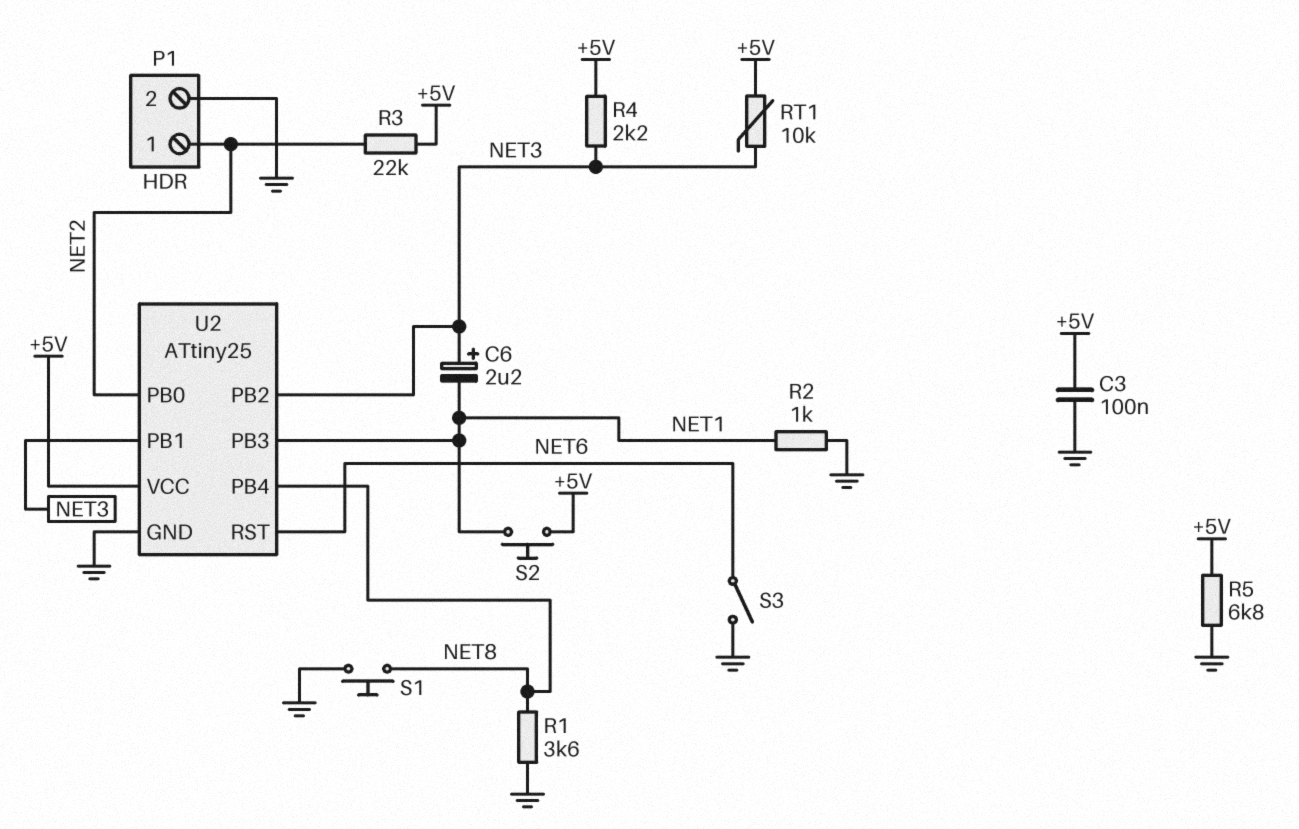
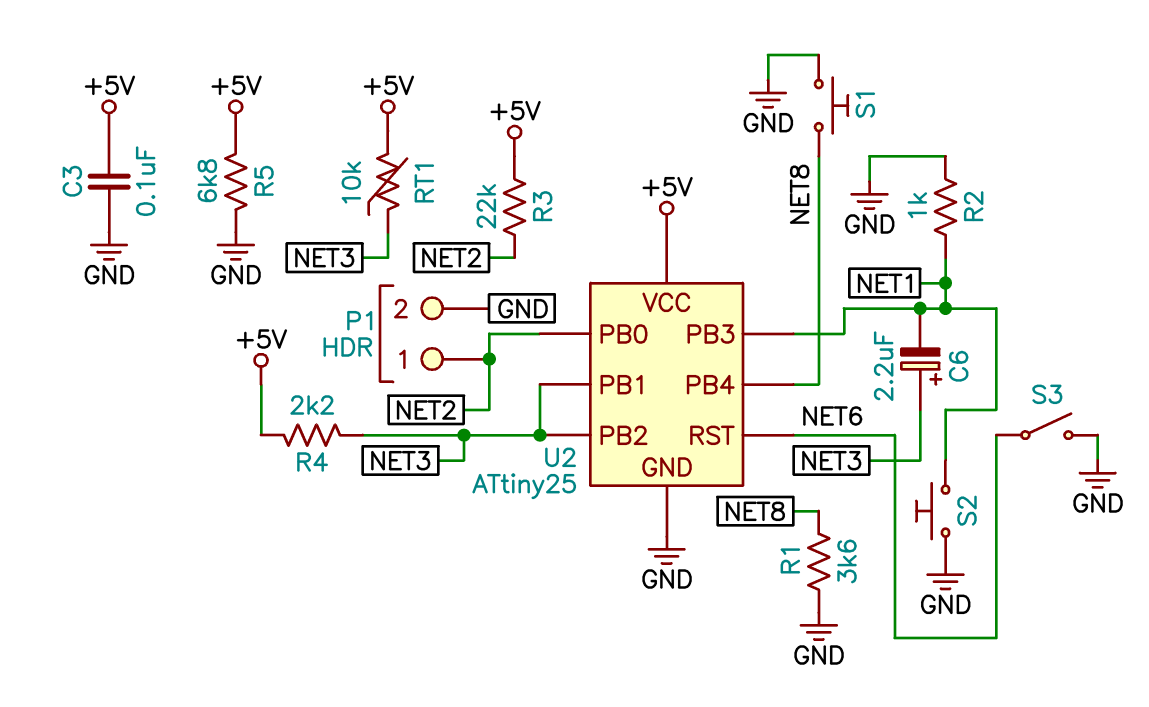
S2: button (+5V, NET1) -> button (GND, NET1)

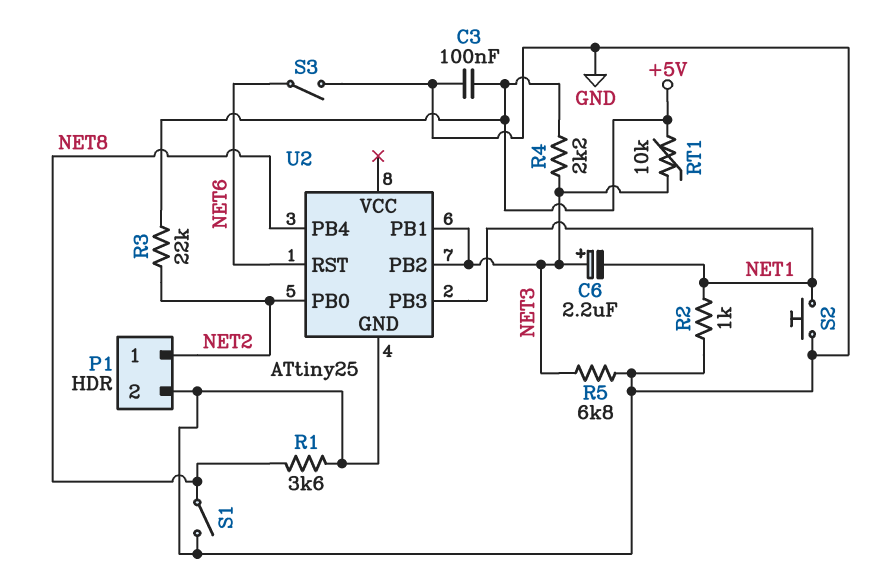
R5: 6.8k (+5V, GND) -> 6.8k (GND, NET3)
S1: button (GND, NET8) -> switch (GND, NET8)
U2 pin VCC: +5V -> none

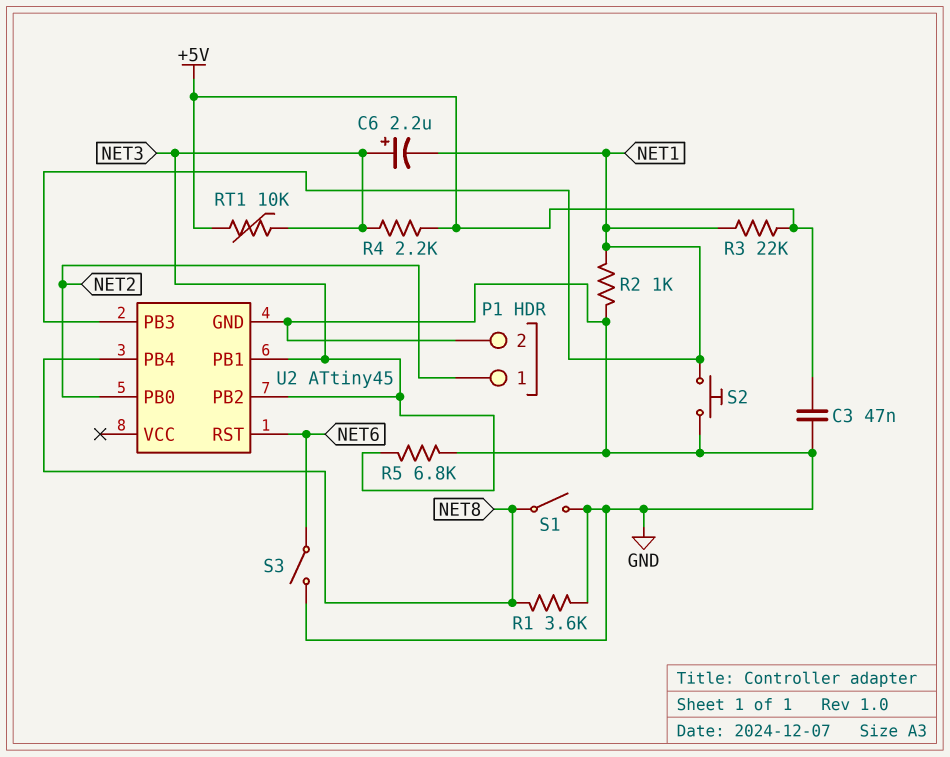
C3: 100nF (+5V, GND) -> 47nF (+5V, GND)
R3: 22k (+5V, NET2) -> 22k (+5V, NET1)
U2: ATtiny25 -> ATtiny45

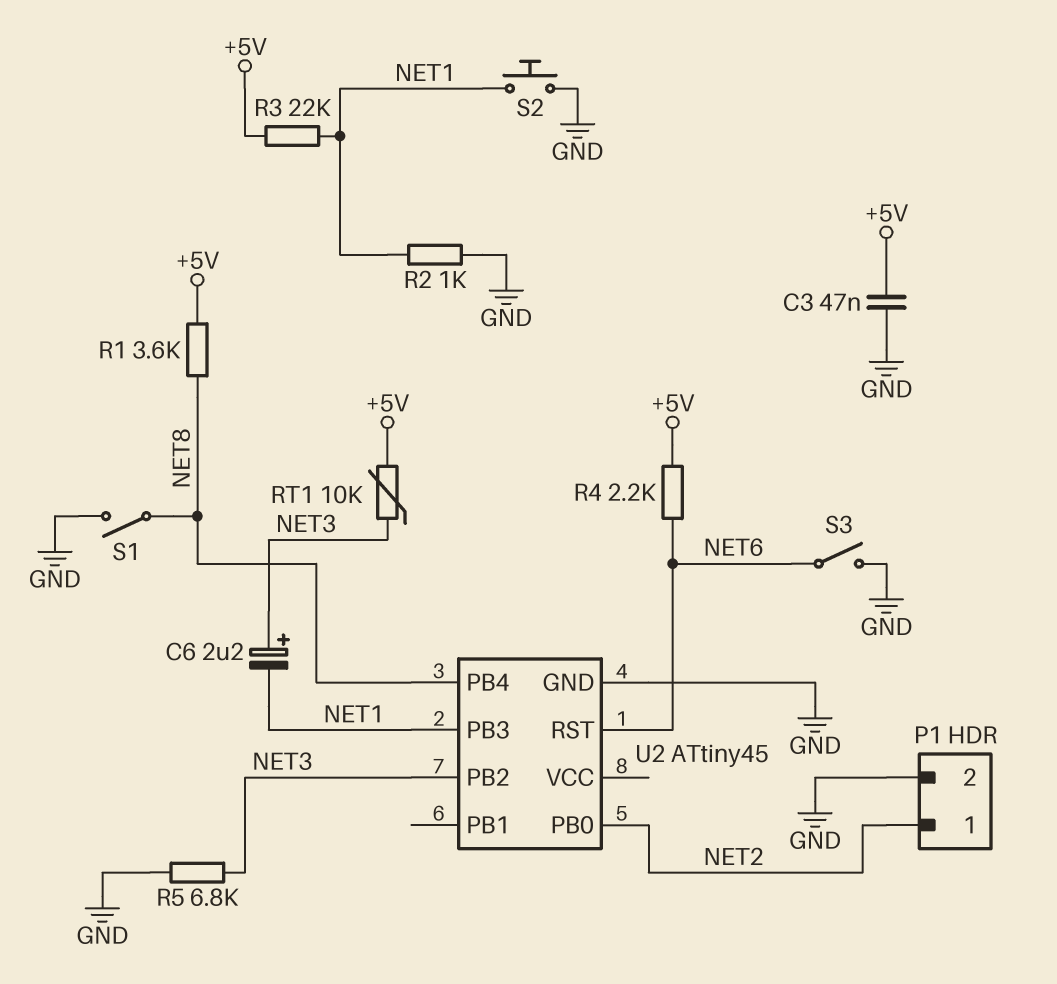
R1: 3.6k (GND, NET8) -> 3.6k (+5V, NET8)
R4: 2.2k (+5V, NET3) -> 2.2k (+5V, NET6)
U2 pin PB1: NET3 -> none

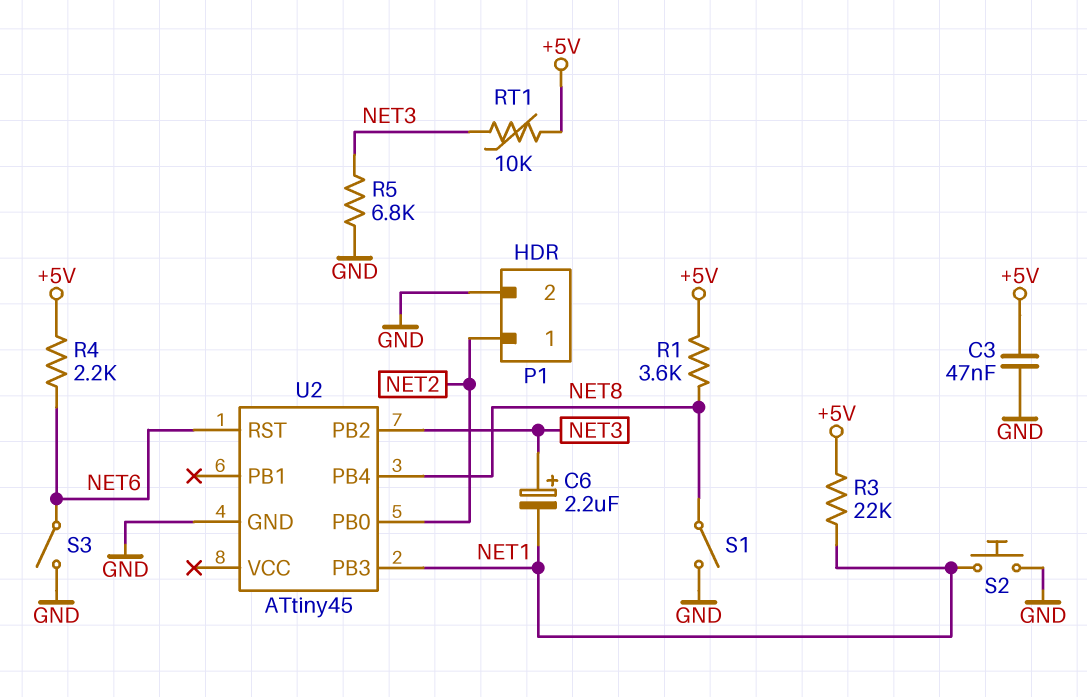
R2: 1k (GND, NET1) -> none

